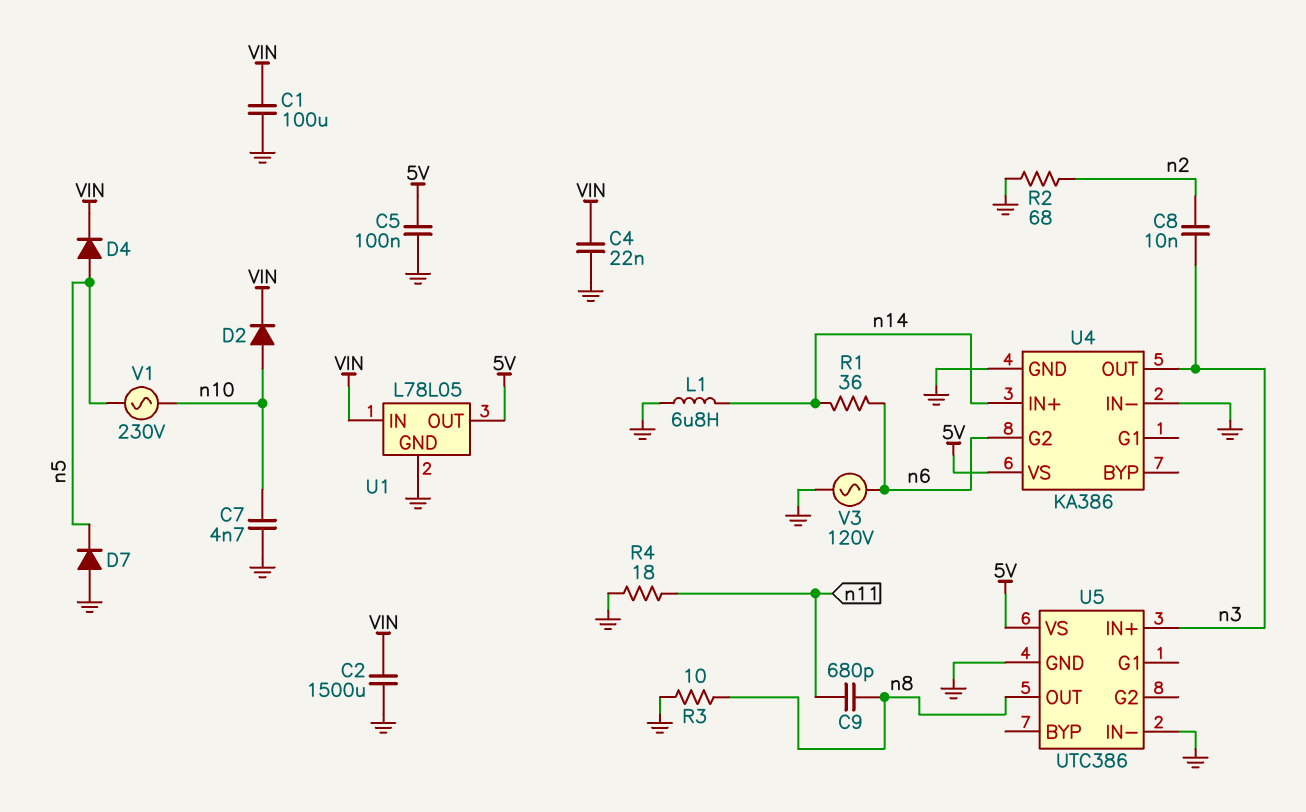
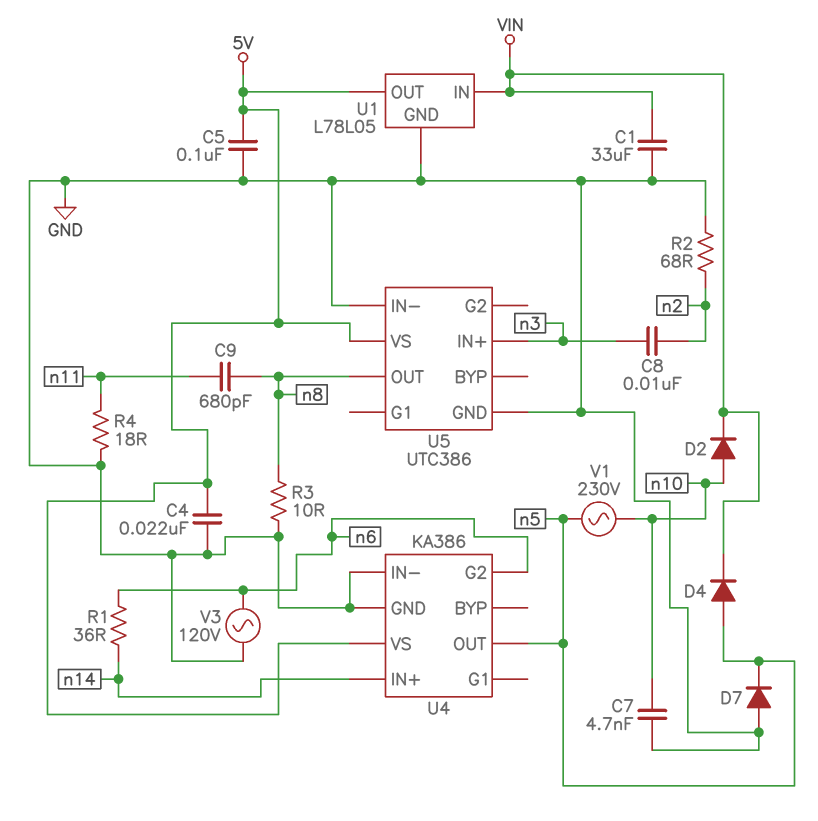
C1: 100uF (GND, VIN) -> 33uF (GND, VIN)
C2: 1500uF (GND, VIN) -> none
C4: 22nF (GND, VIN) -> 22nF (5V, GND)
L1: 6.8uH (GND, n14) -> none
U4 pin OUT: n3 -> n5

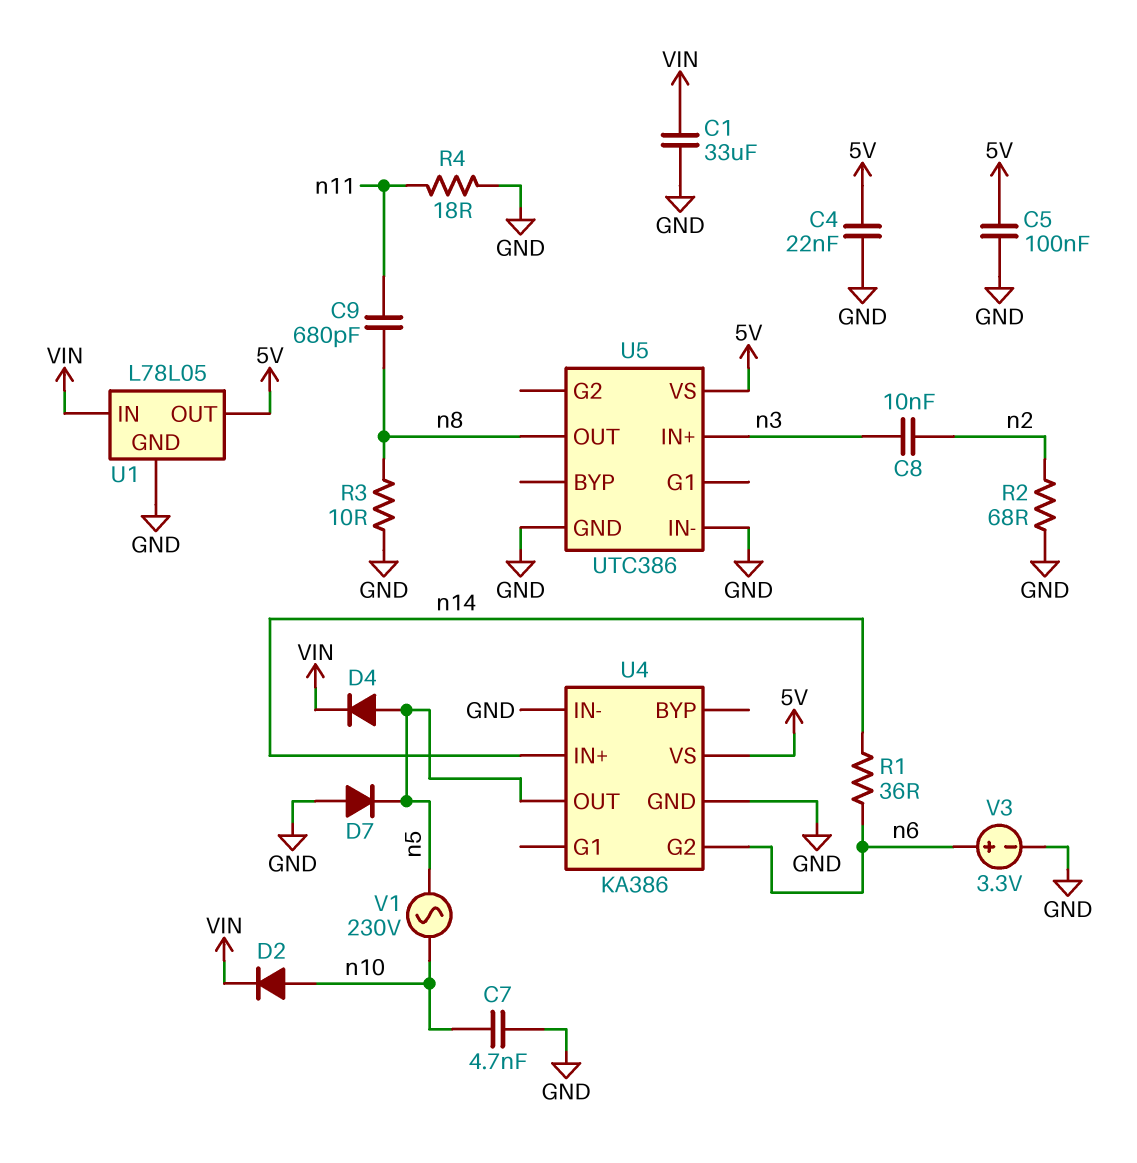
V3: AC 120V (GND, n6) -> 3.3V (plus n6, minus GND)

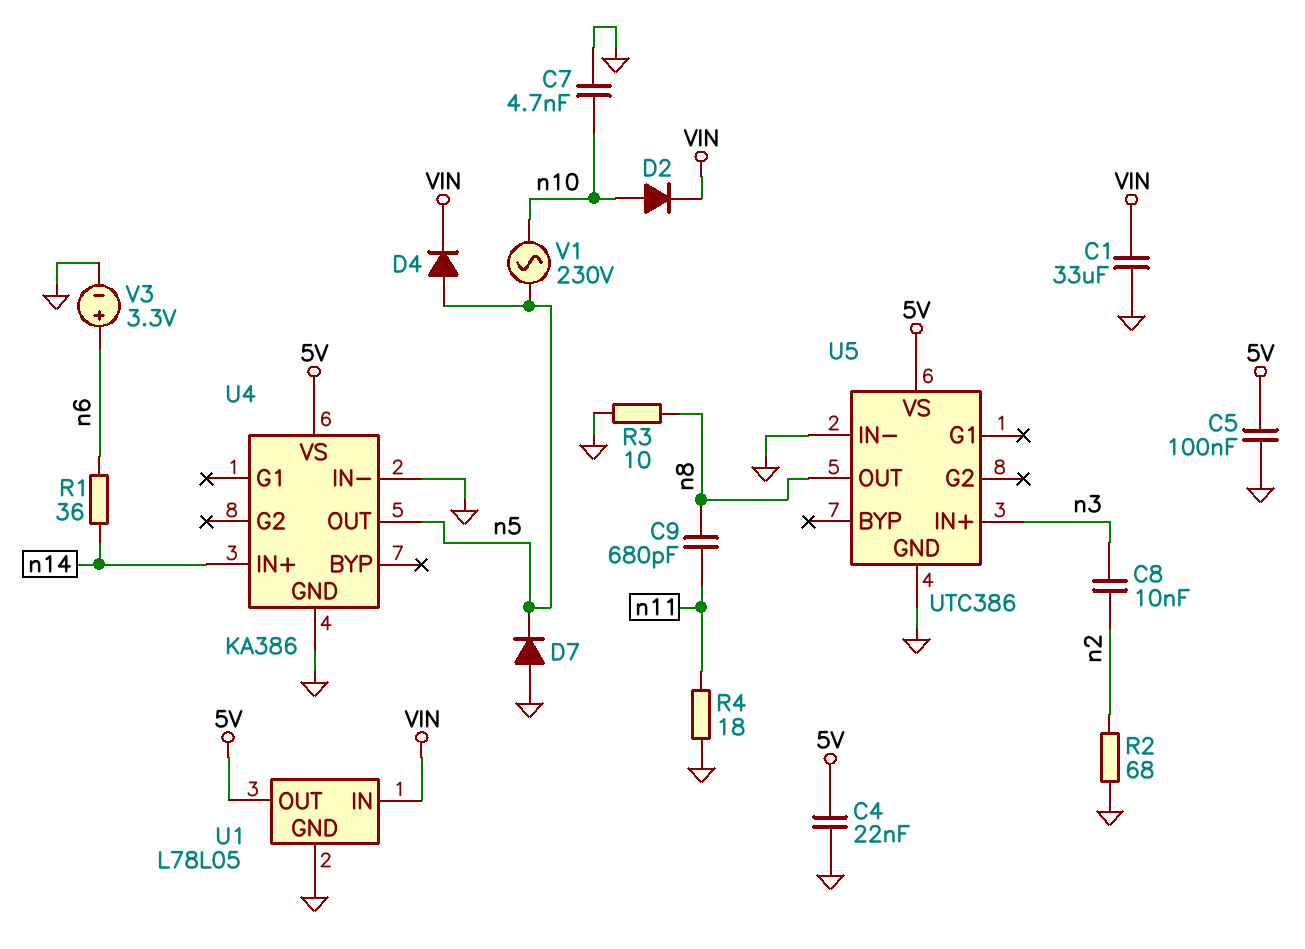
U4 pin G2: n6 -> none

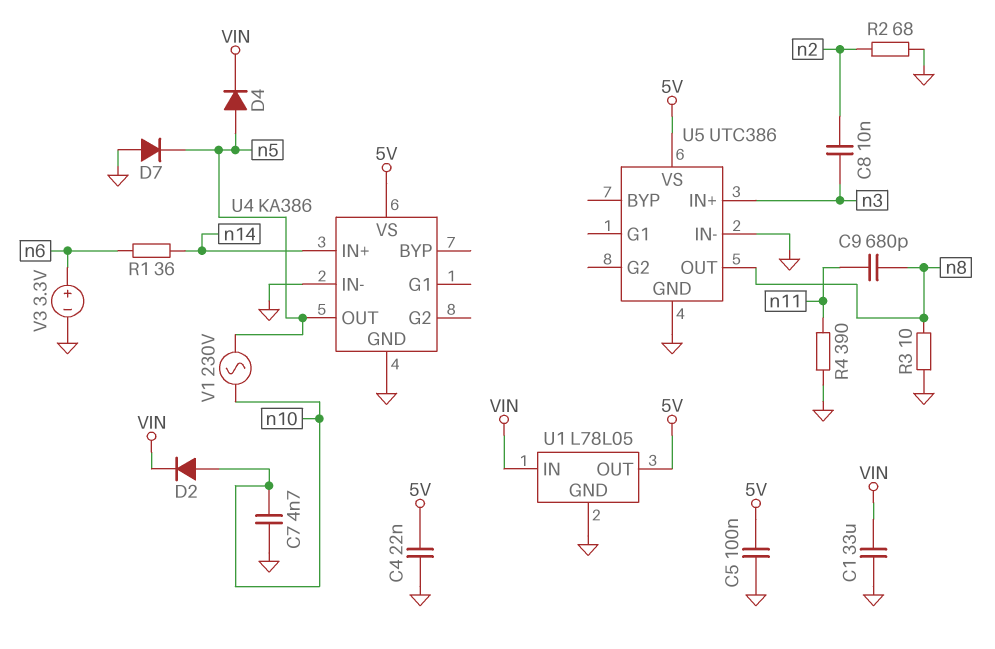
R4: 18 (GND, n11) -> 390 (GND, n11)

